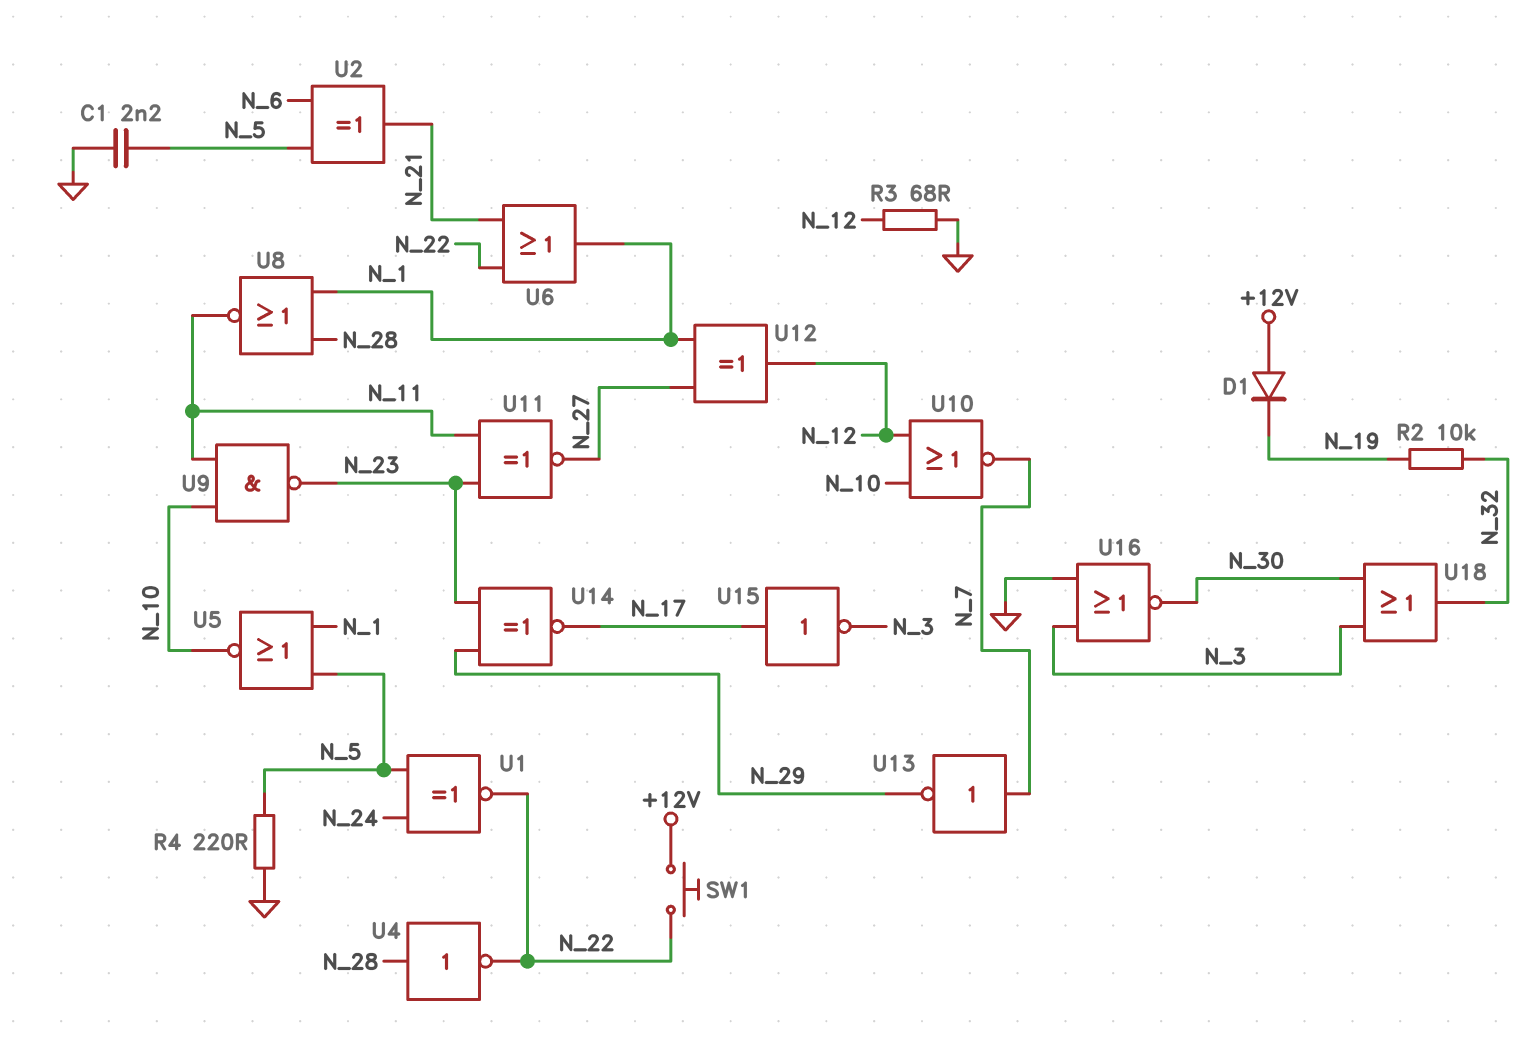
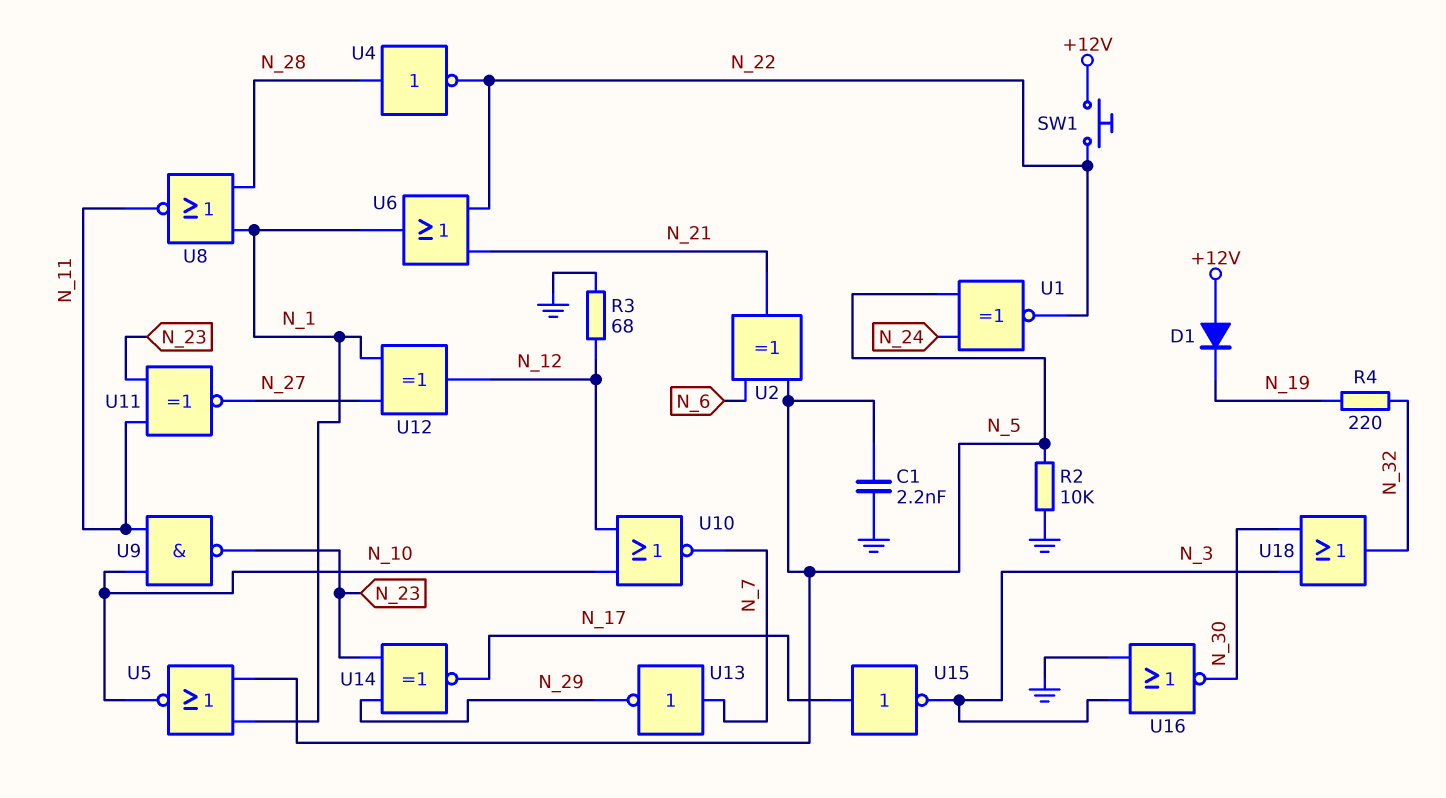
R2: 10k (N_19, N_32) -> 10k (GND, N_5)
R4: 220 (GND, N_5) -> 220 (N_19, N_32)

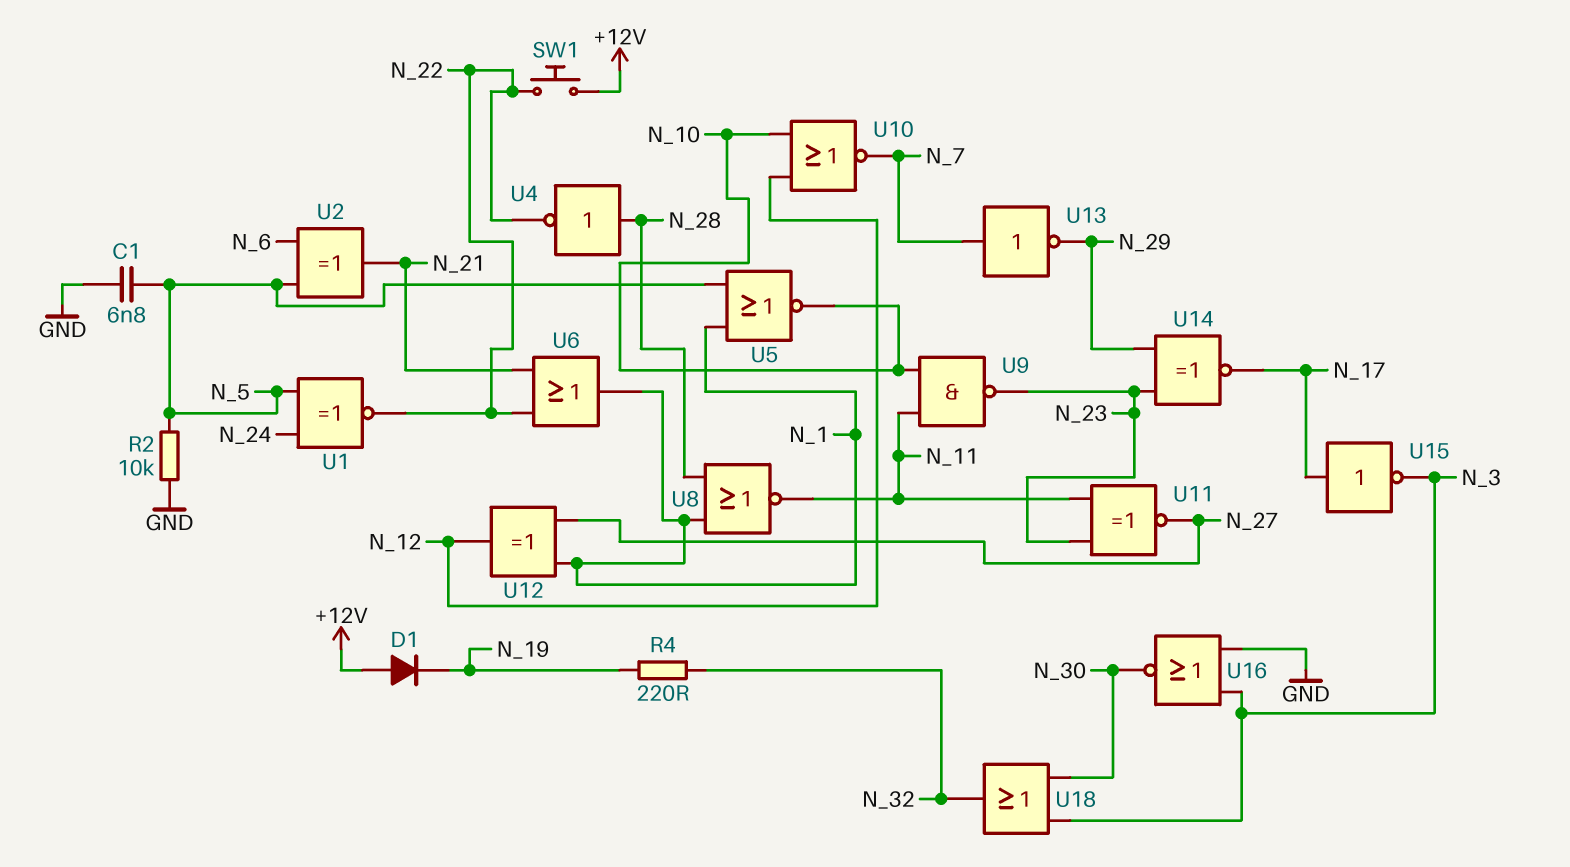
C1: 2.2nF (GND, N_5) -> 6.8nF (GND, N_5)
R3: 68 (GND, N_12) -> none

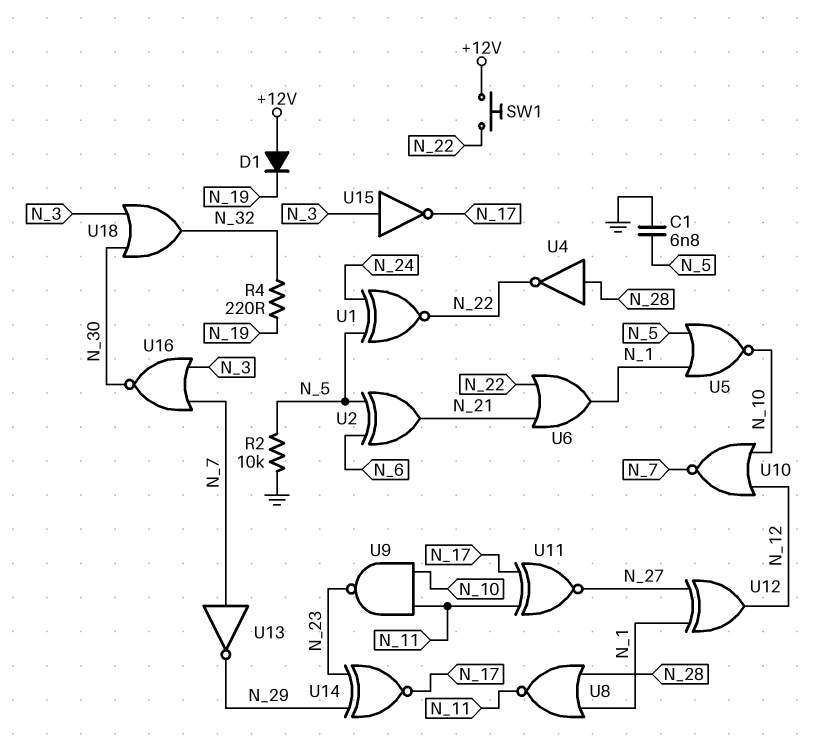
U11: XNOR (in N_11, in N_23, out N_27) -> XNOR (in N_11, in N_17, out N_27)
U15: NOT (in N_17, out N_3) -> NOT (in N_3, out N_17)
U16: NOR (in GND, in N_3, out N_30) -> NOR (in N_3, in N_7, out N_30)

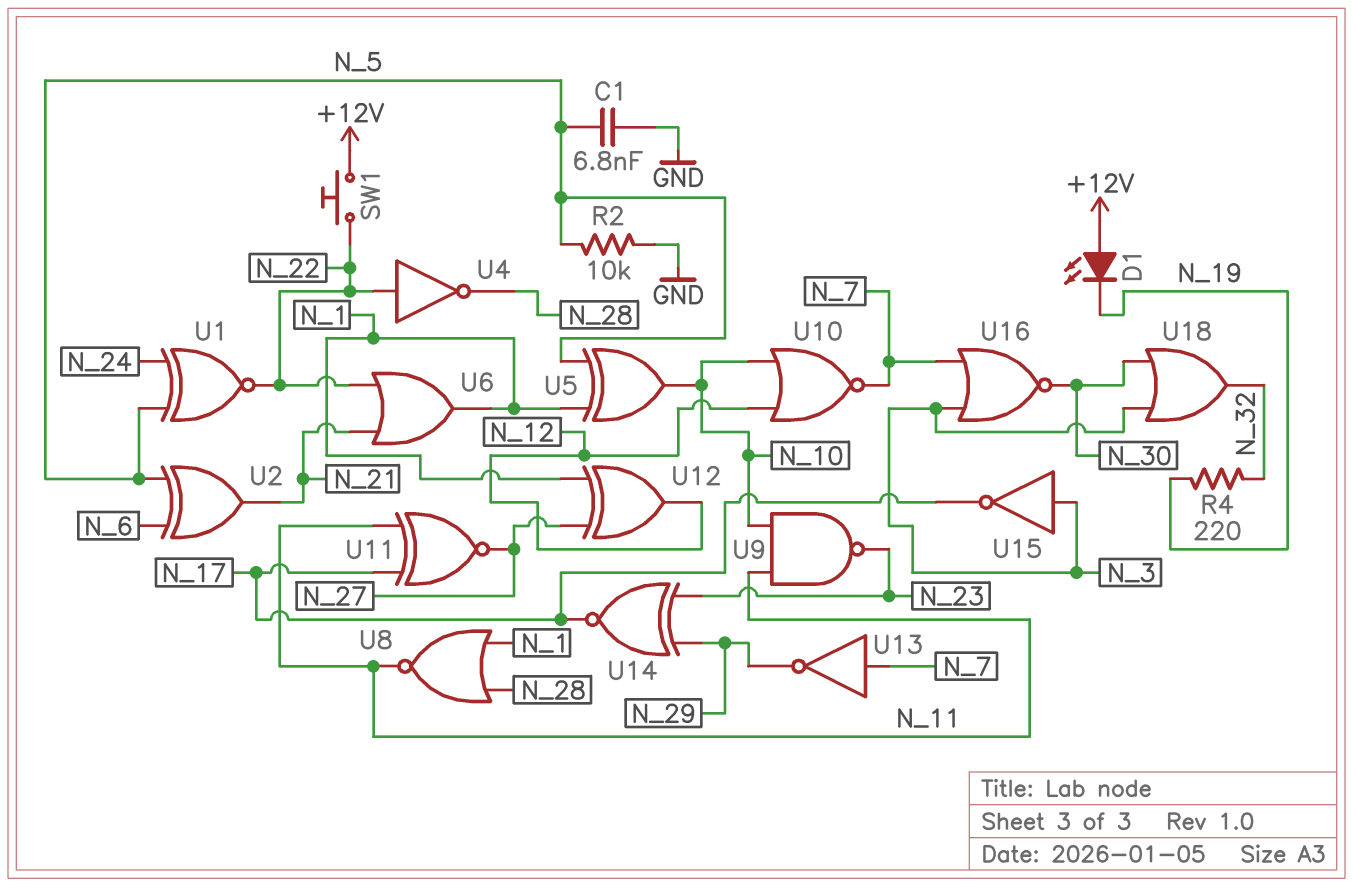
D1: diode (A +12V, K N_19) -> LED (A +12V, K N_19)
U4: NOT (in N_28, out N_22) -> NOT (in N_22, out N_28)
U5: NOR (in N_1, in N_5, out N_10) -> XOR (in N_1, in N_5, out N_10)

